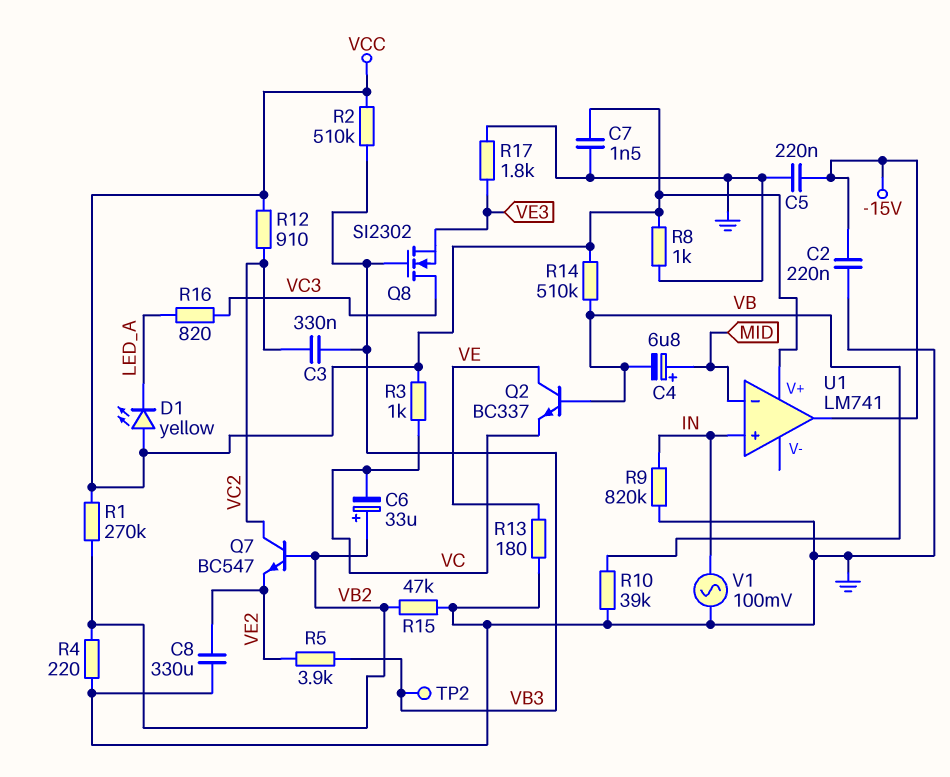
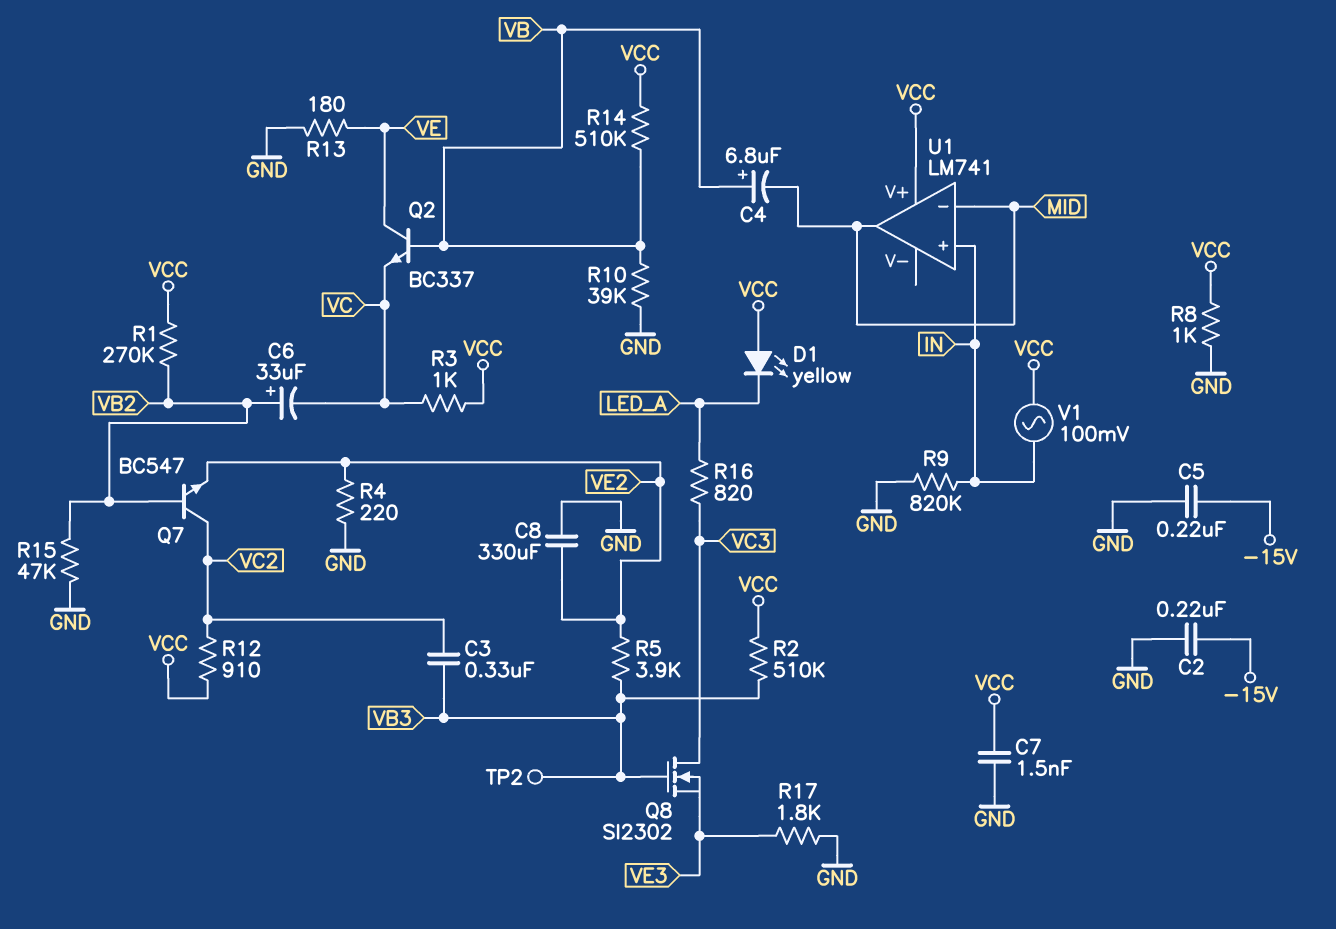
C4: 6.8uF (plus MID, minus VB) -> 6.8uF (plus VB, minus MID)
R4: 220 (GND, VB2) -> 220 (GND, VE2)
U1 pin out: -15V -> MID
V1: AC 100mV (GND, IN) -> AC 100mV (IN, VCC)

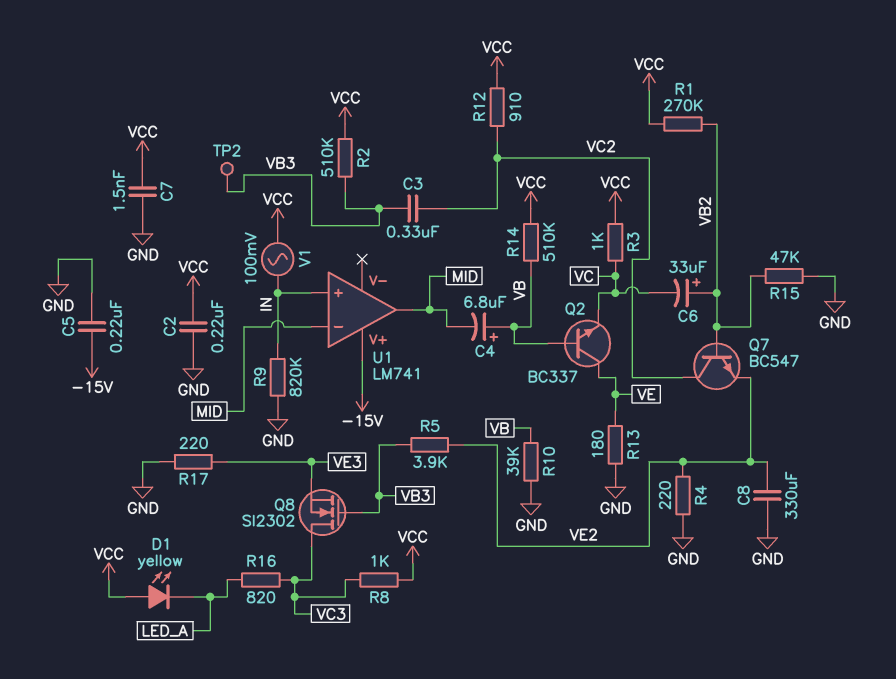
C2: 220nF (-15V, GND) -> 220nF (GND, VCC)
R8: 1k (GND, VCC) -> 1k (VC3, VCC)
R17: 1.8k (GND, VE3) -> 220 (GND, VE3)
U1 pin V+: VCC -> -15V

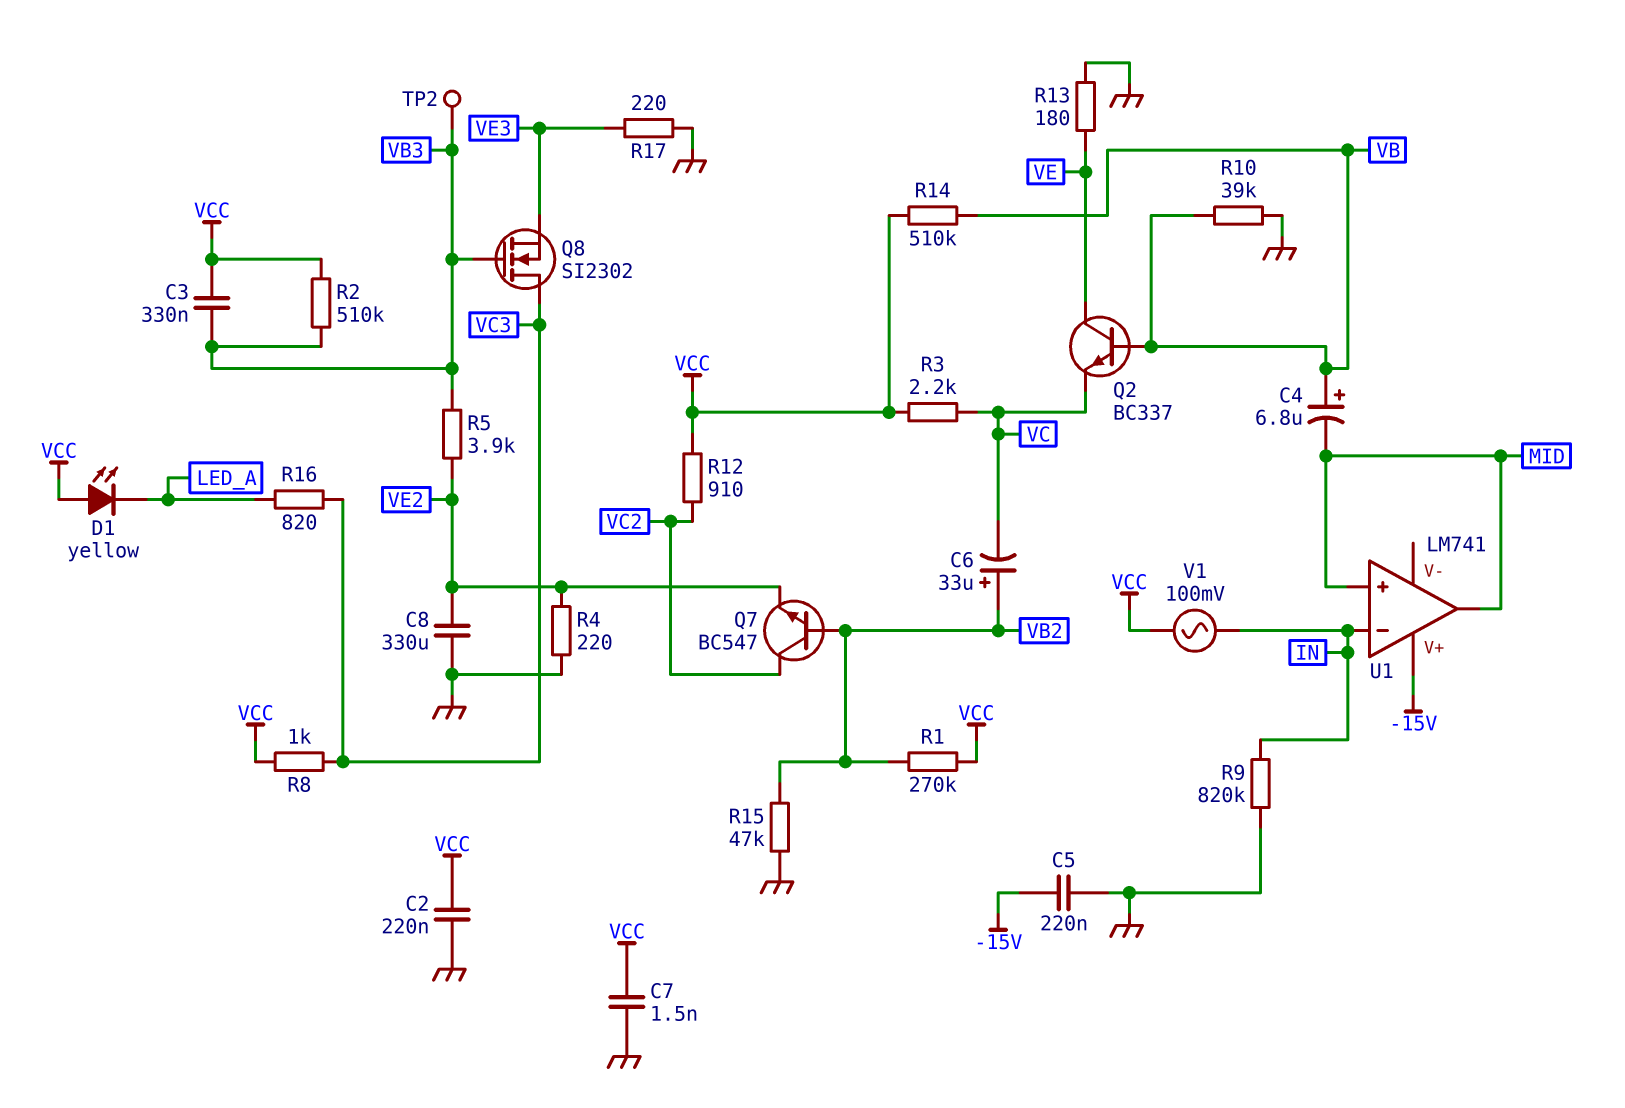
C3: 330nF (VB3, VC2) -> 330nF (VB3, VCC)
R3: 1k (VC, VCC) -> 2.2k (VC, VCC)
U1 pin in+: IN -> MID
U1 pin in-: MID -> IN

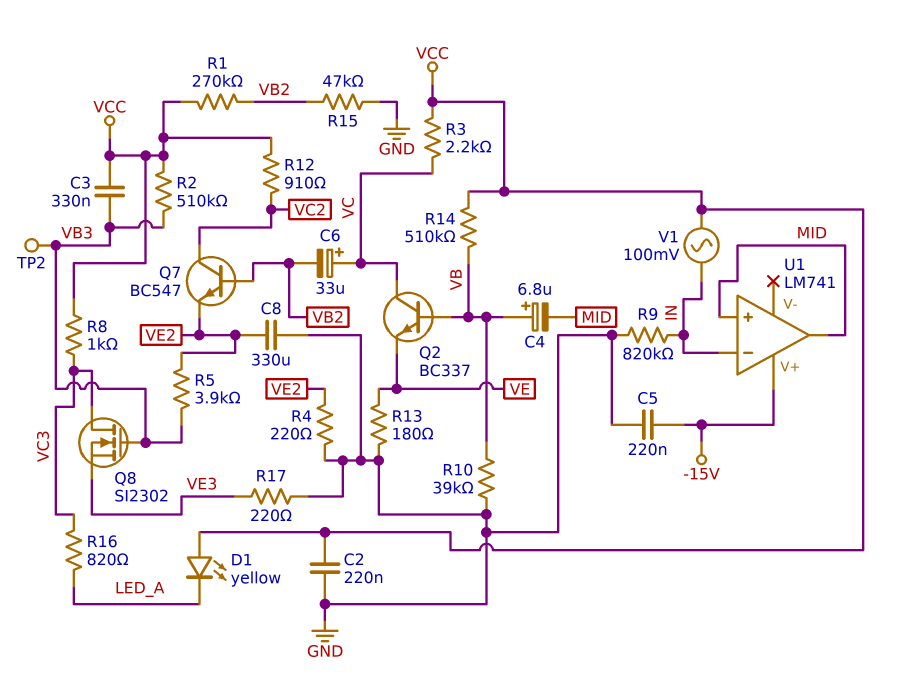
C6: 33uF (plus VB2, minus VC) -> 33uF (plus VC, minus VB2)
C7: 1.5nF (GND, VCC) -> none
Q2: NPN BC337 (B VB, C VE, E VC) -> NPN BC337 (B VB, C VC, E VE)

